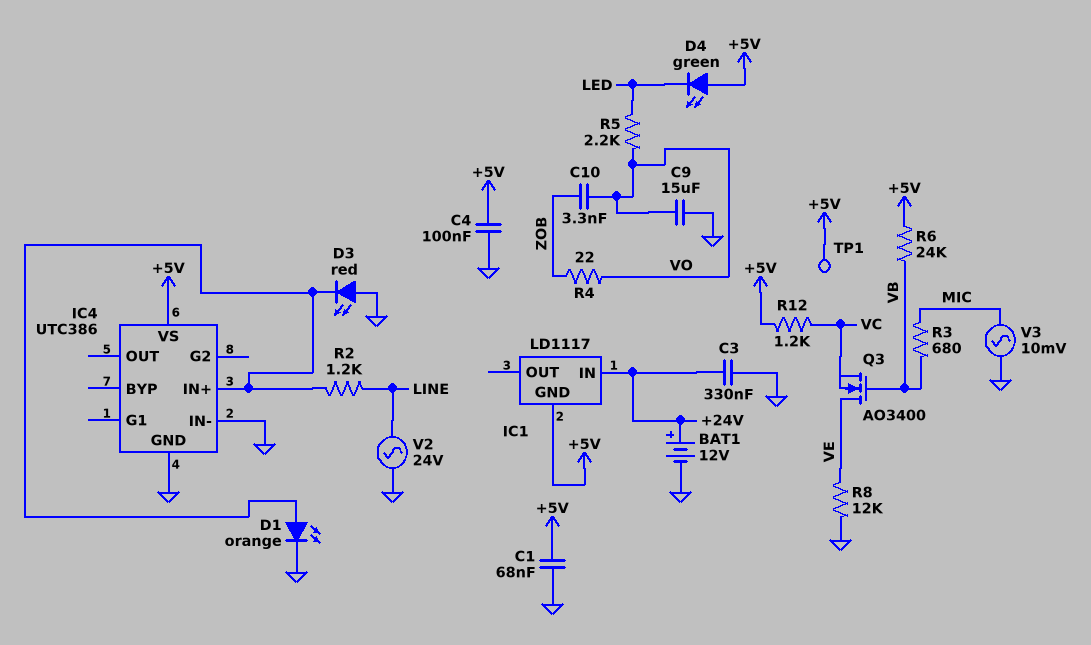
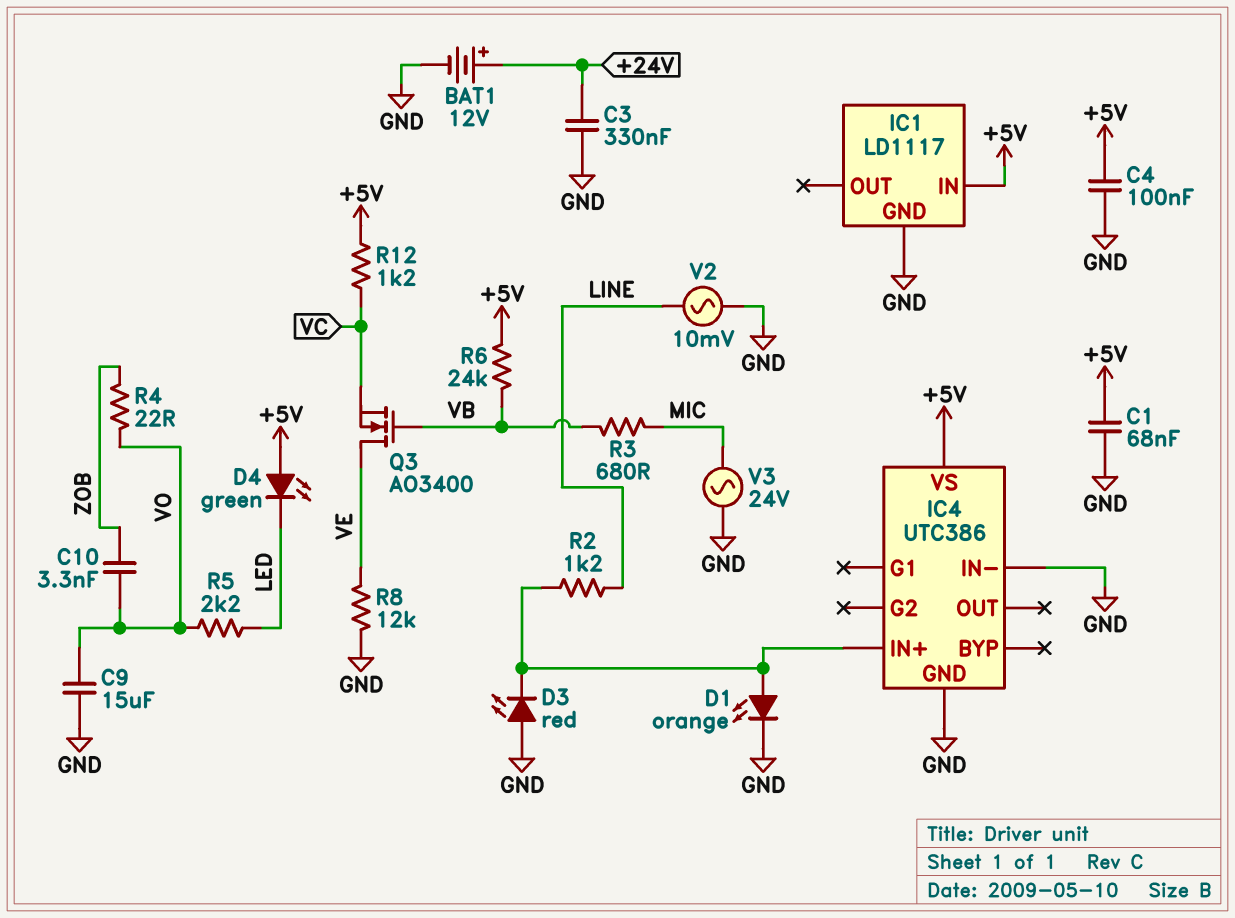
IC1 pin GND: +5V -> GND
IC1 pin IN: +24V -> +5V
TP1: test point (+5V) -> none
V2: AC 24V (GND, LINE) -> AC 10mV (GND, LINE)
V3: AC 10mV (GND, MIC) -> AC 24V (GND, MIC)

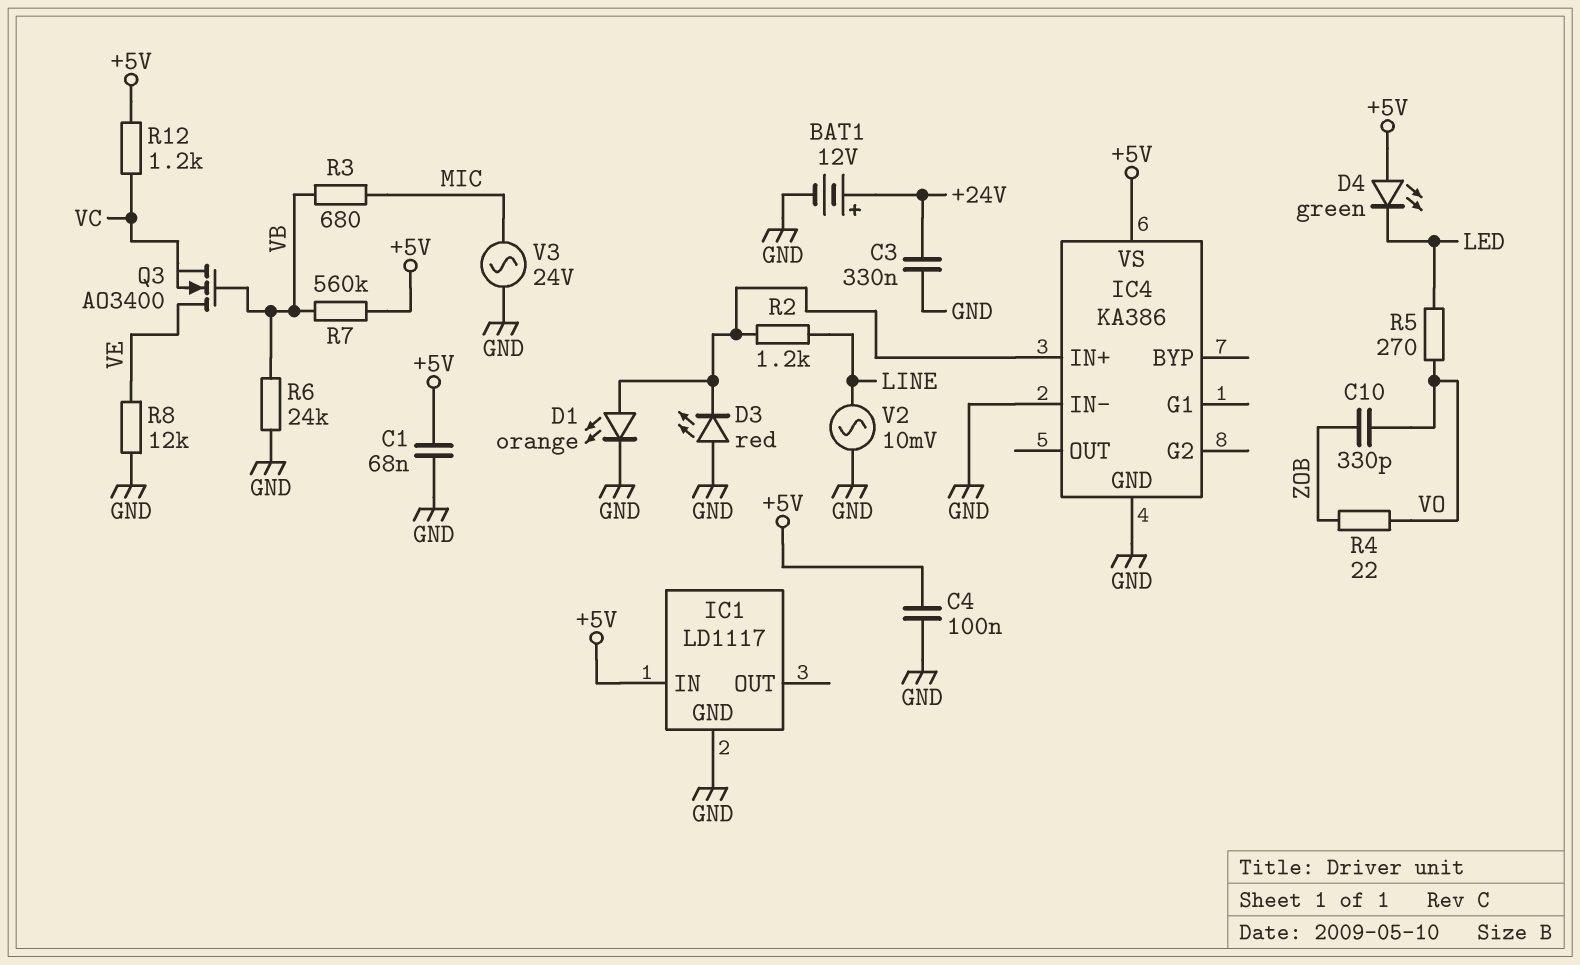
C9: 15uF (GND, VO) -> none
C10: 3.3nF (VO, ZOB) -> 330pF (VO, ZOB)
IC4: UTC386 -> KA386
R5: 2.2k (LED, VO) -> 270 (LED, VO)
R6: 24k (+5V, VB) -> 24k (GND, VB)
R7: none -> 560k (+5V, VB)

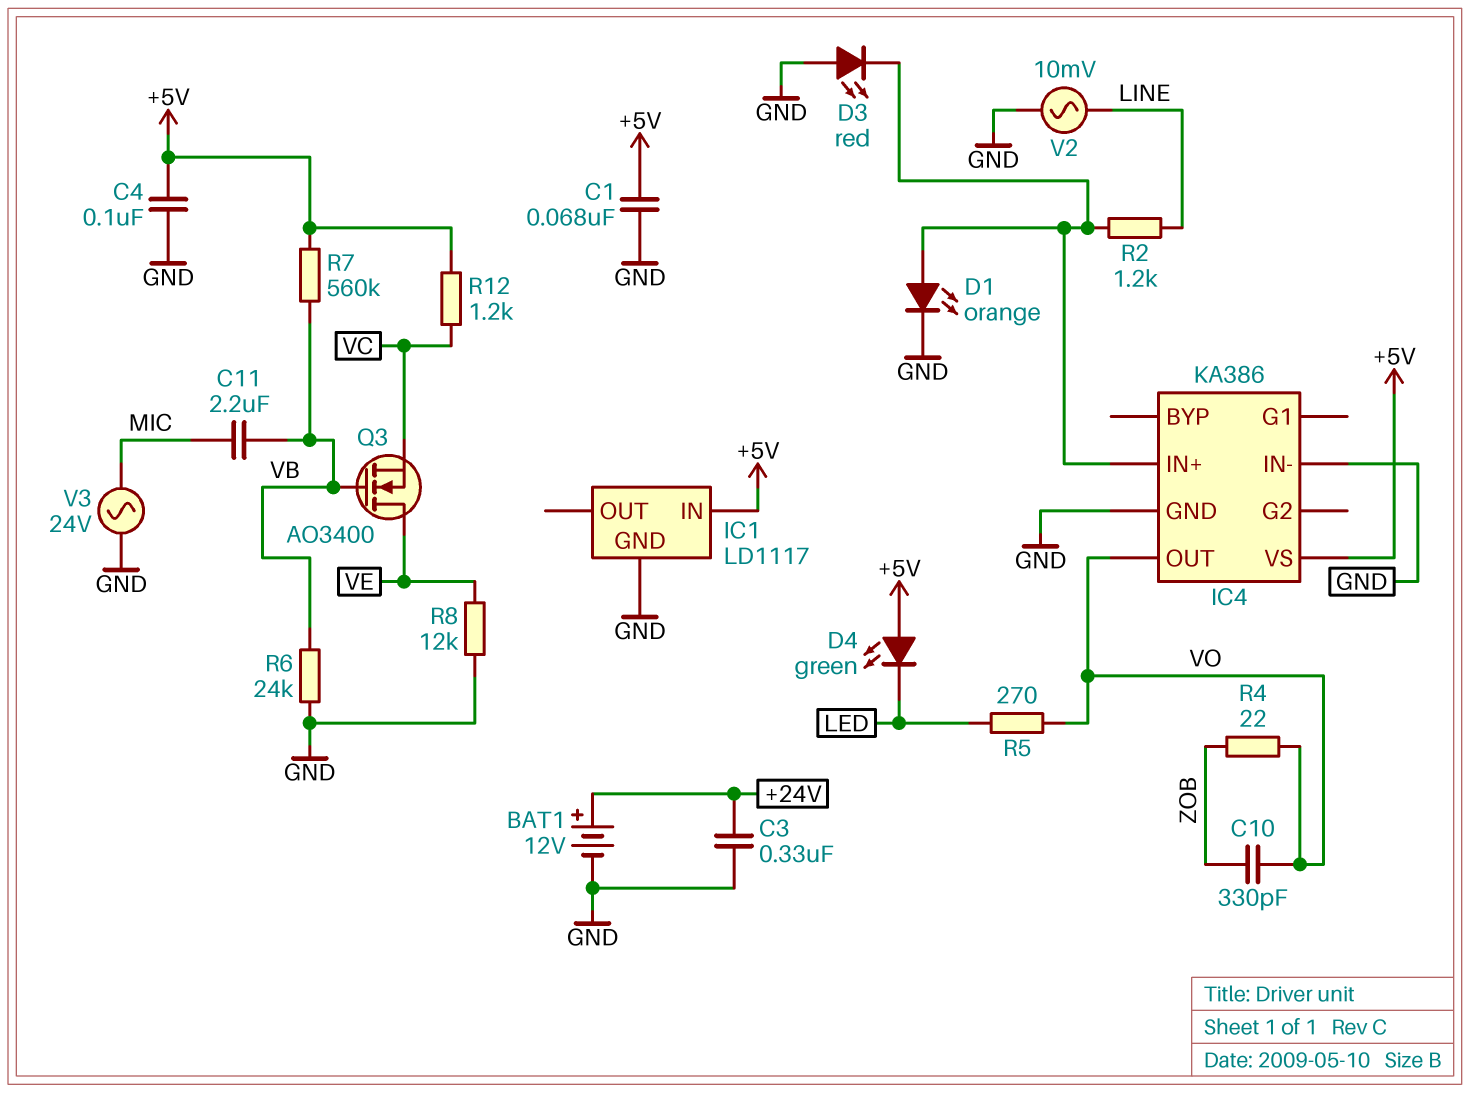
C11: none -> 2.2uF (MIC, VB)
IC4 pin OUT: none -> VO
R3: 680 (MIC, VB) -> none

